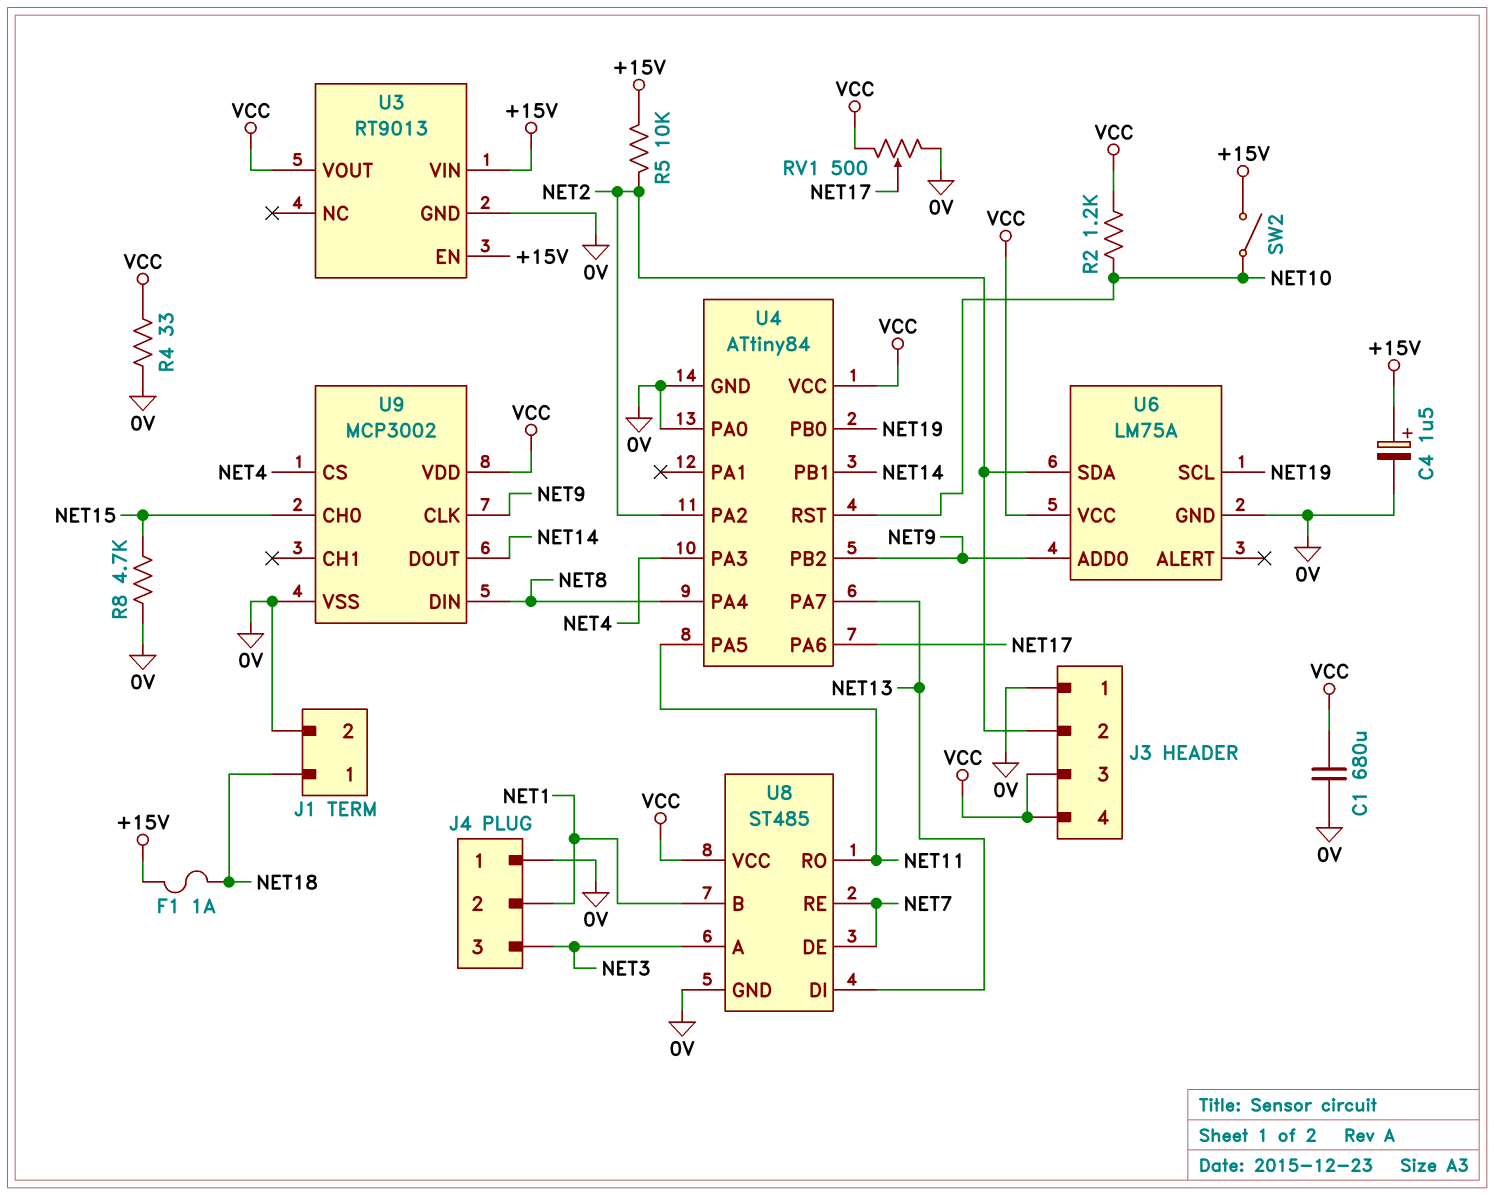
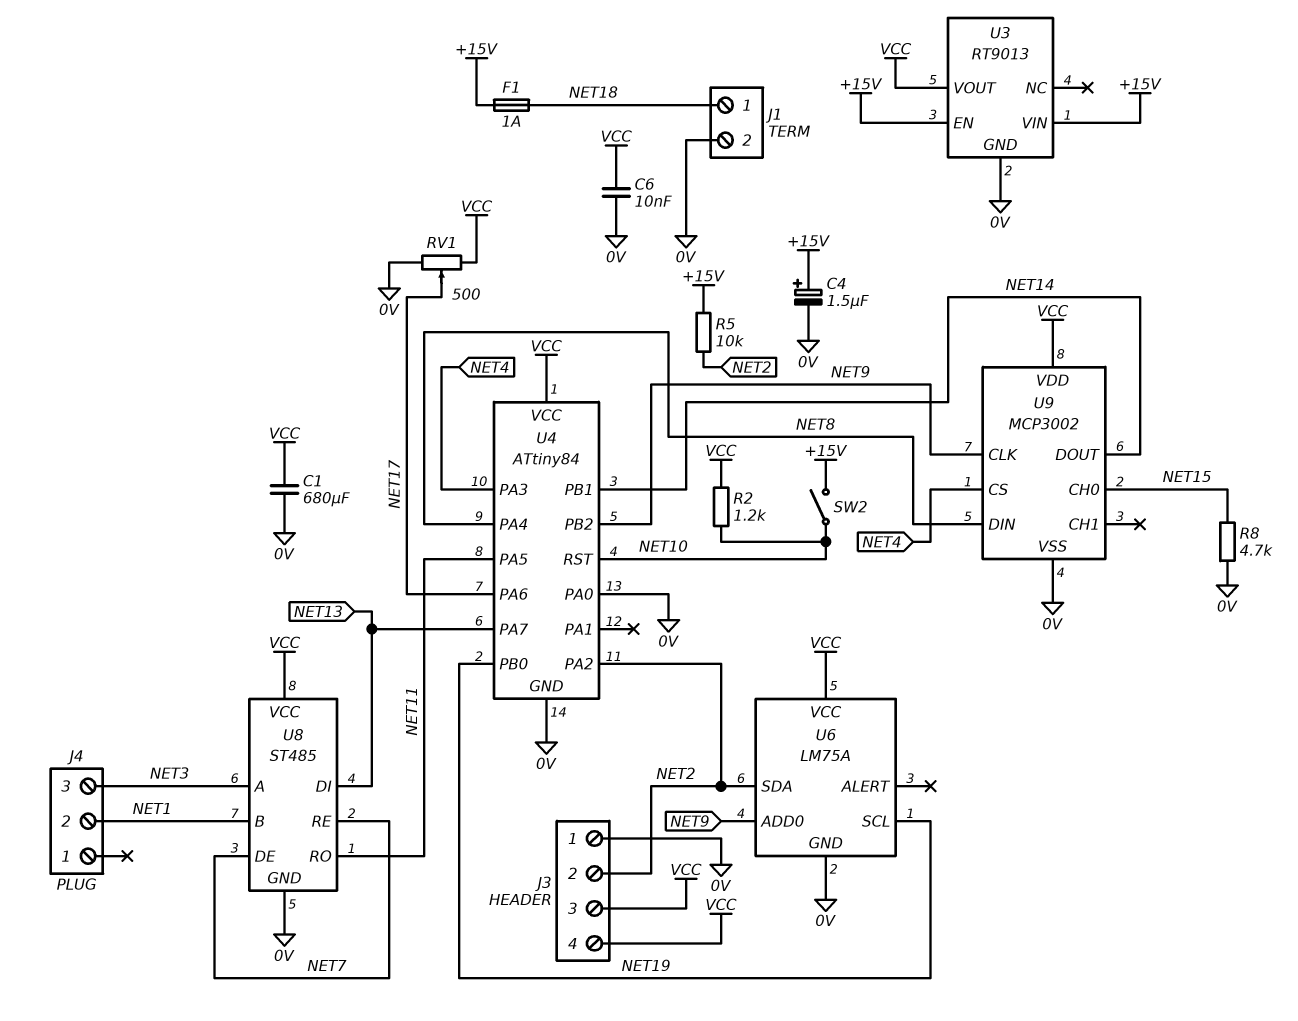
C6: none -> 10nF (0V, VCC)
J4 pin 1: 0V -> none
R4: 33 (0V, VCC) -> none

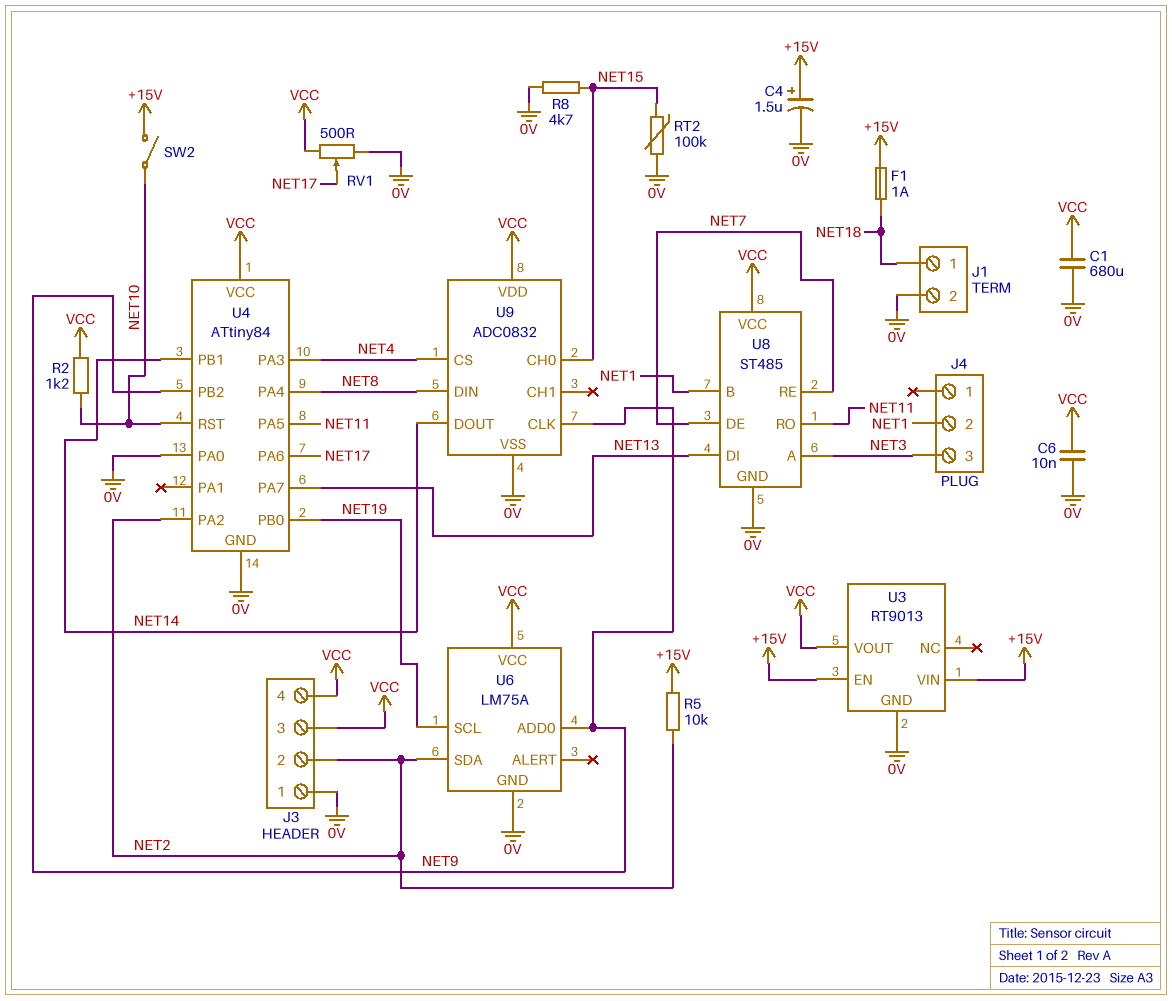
RT2: none -> 100k (0V, NET15)
U9: MCP3002 -> ADC0832

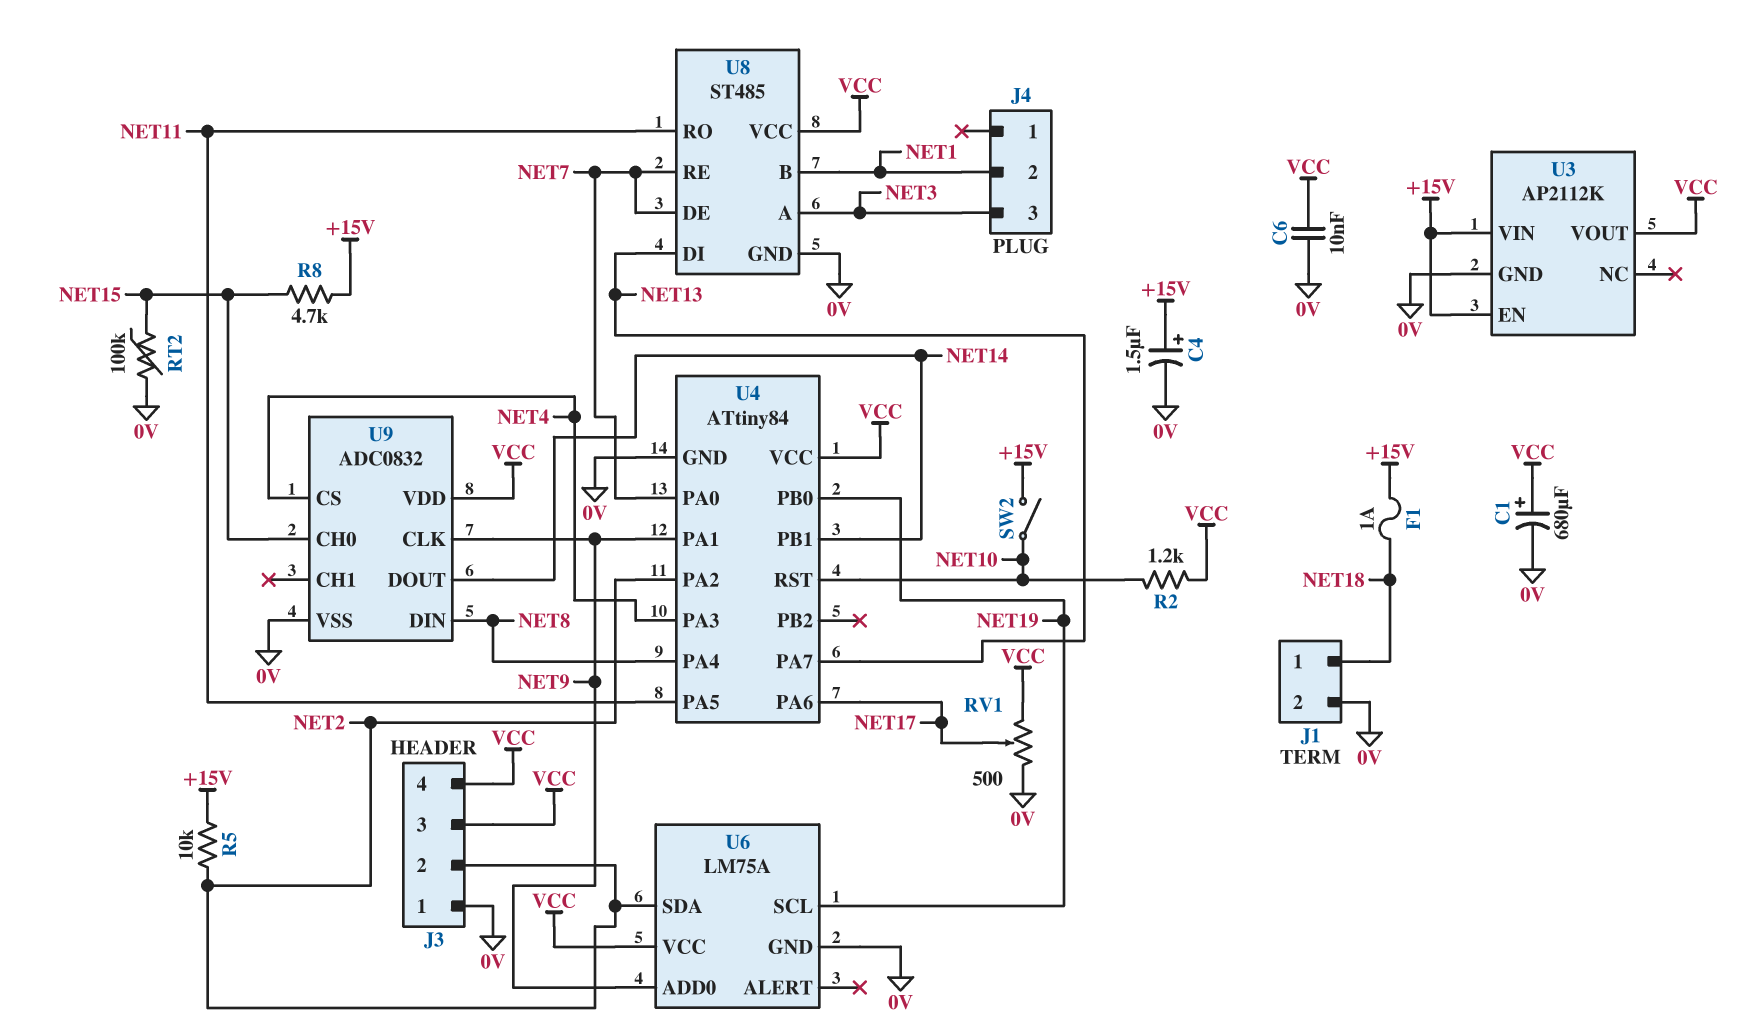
C1: 680uF (0V, VCC) -> 680uF (plus VCC, minus 0V)
R8: 4.7k (0V, NET15) -> 4.7k (+15V, NET15)
U3: RT9013 -> AP2112K
U4 pin PA0: 0V -> NET7
U4 pin PA1: none -> NET9
U4 pin PB2: NET9 -> none

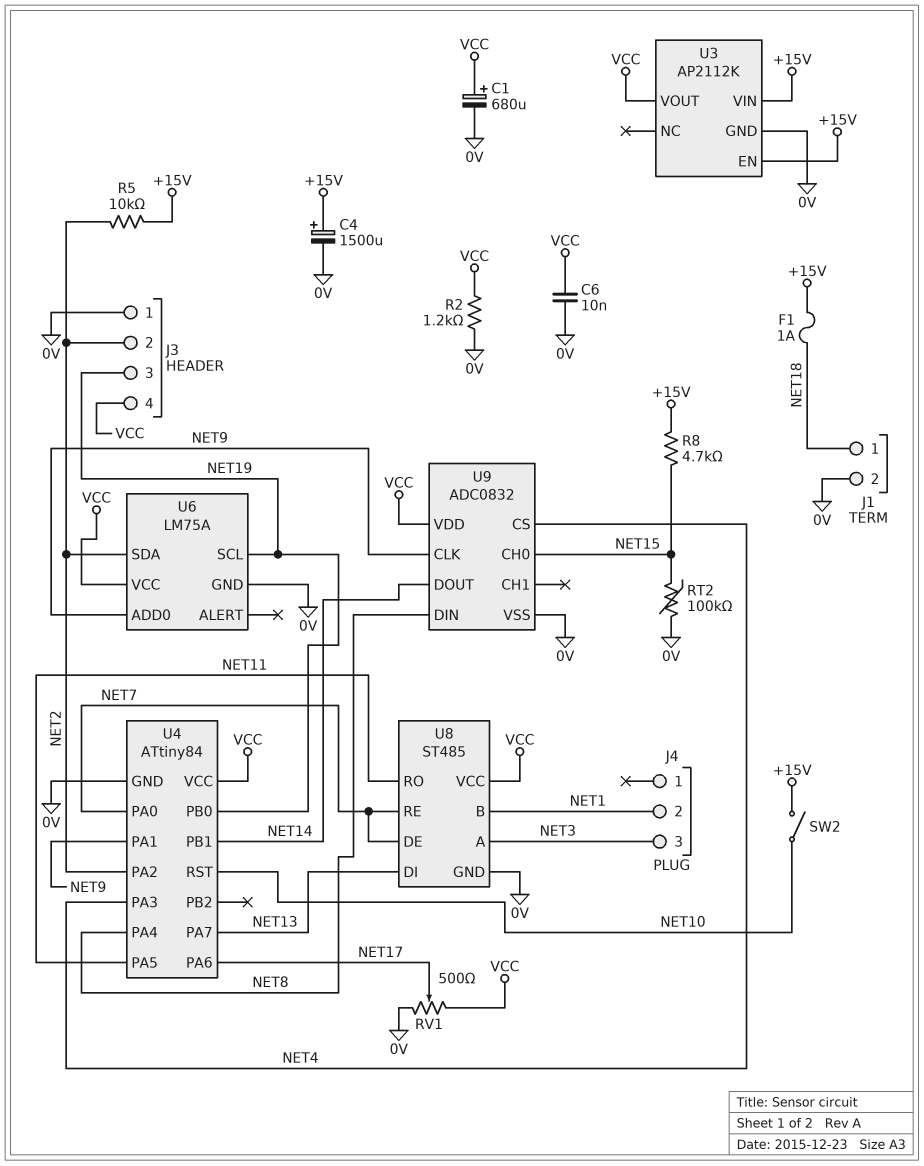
C4: 1.5uF (plus +15V, minus 0V) -> 1500uF (plus +15V, minus 0V)
J3 pin 3: VCC -> NET19
R2: 1.2k (NET10, VCC) -> 1.2k (0V, VCC)

